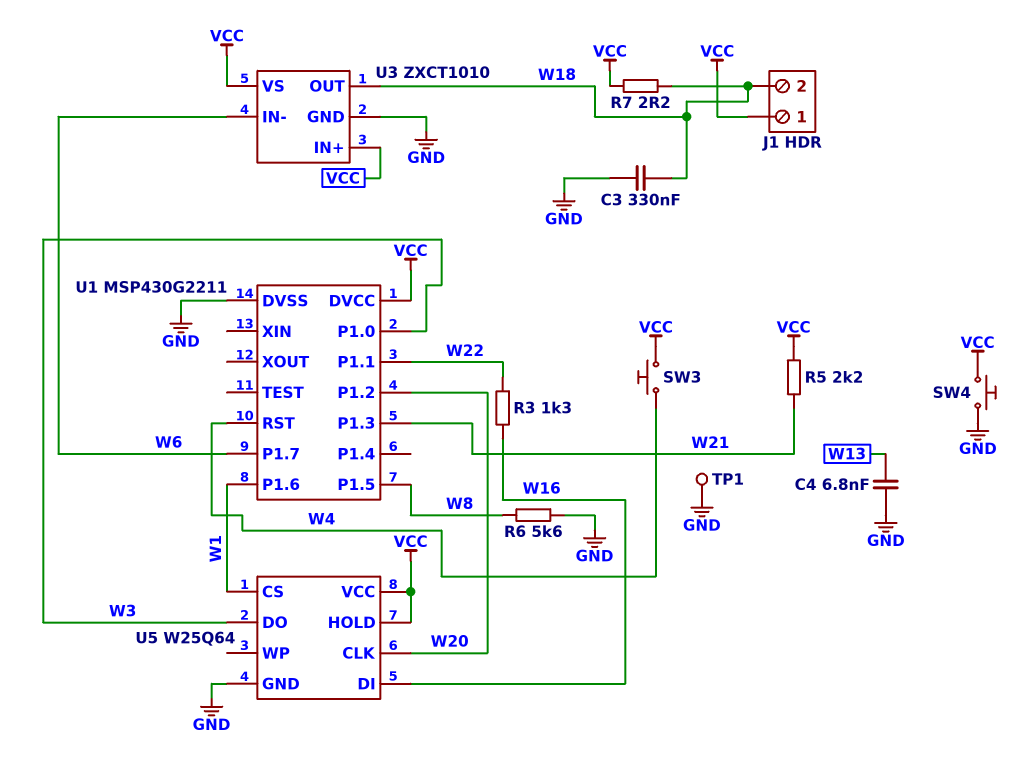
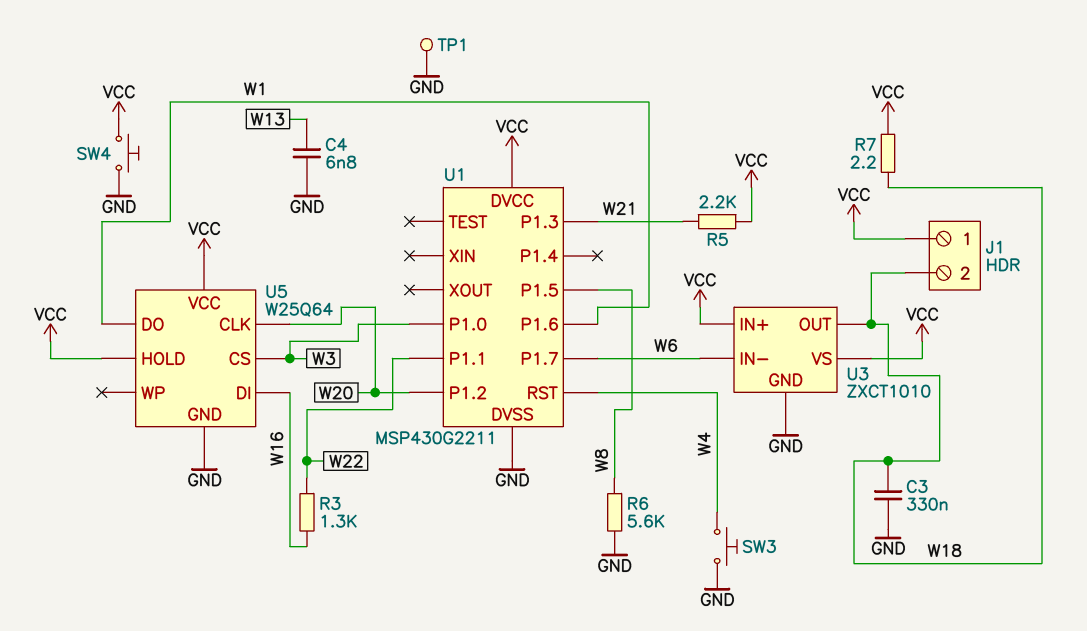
SW3: button (VCC, W4) -> button (GND, W4)
U5 pin CS: W1 -> W3
U5 pin DO: W3 -> W1

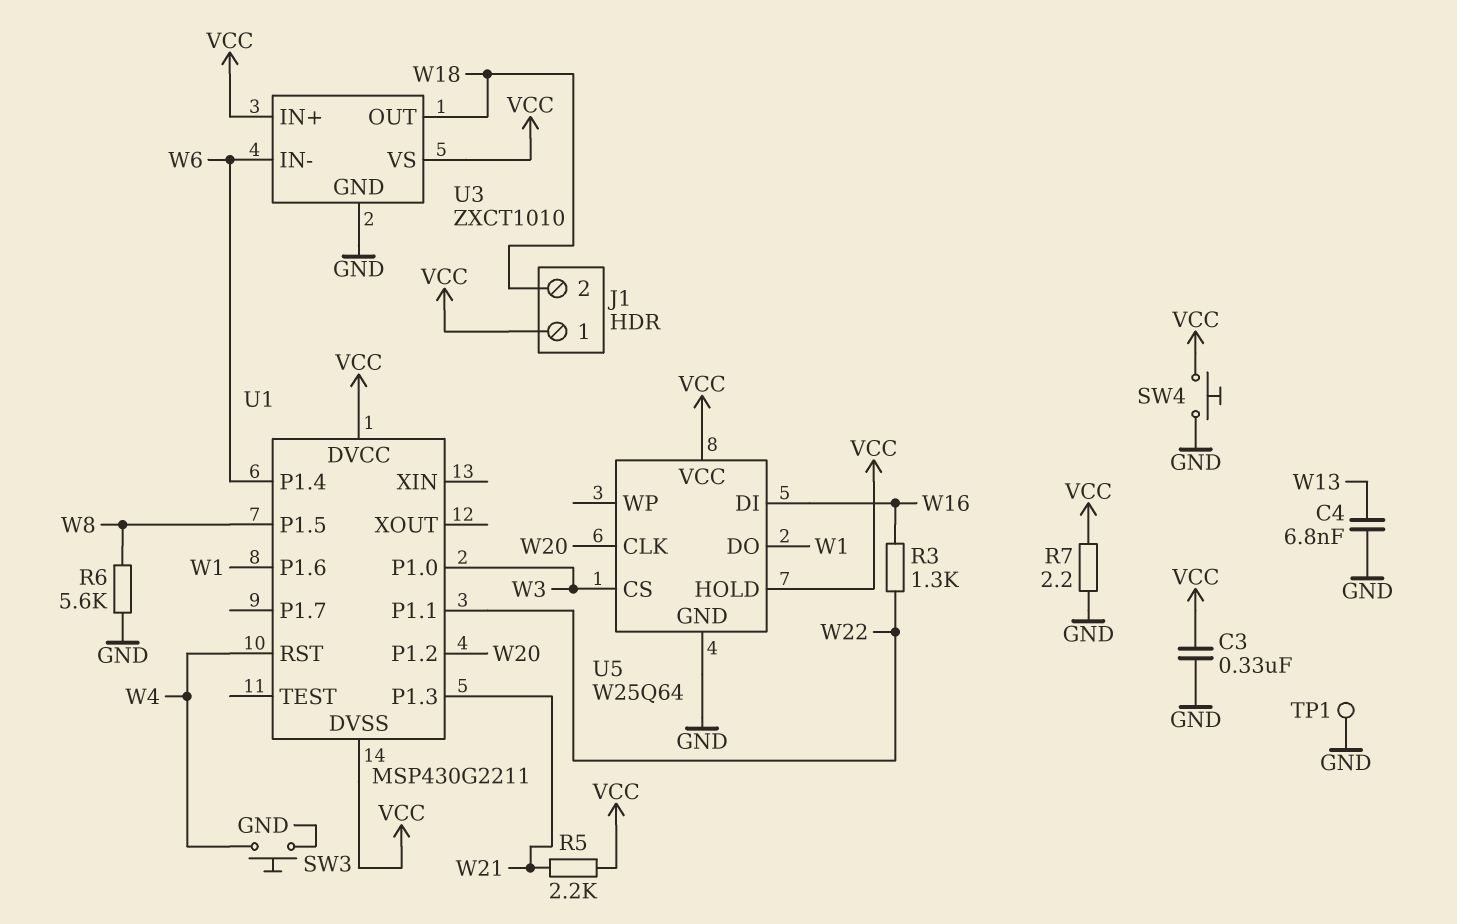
C3: 330nF (GND, W18) -> 330nF (GND, VCC)
R7: 2.2 (VCC, W18) -> 2.2 (GND, VCC)
U1 pin DVSS: GND -> VCC
U1 pin P1.4: none -> W6
U1 pin P1.7: W6 -> none

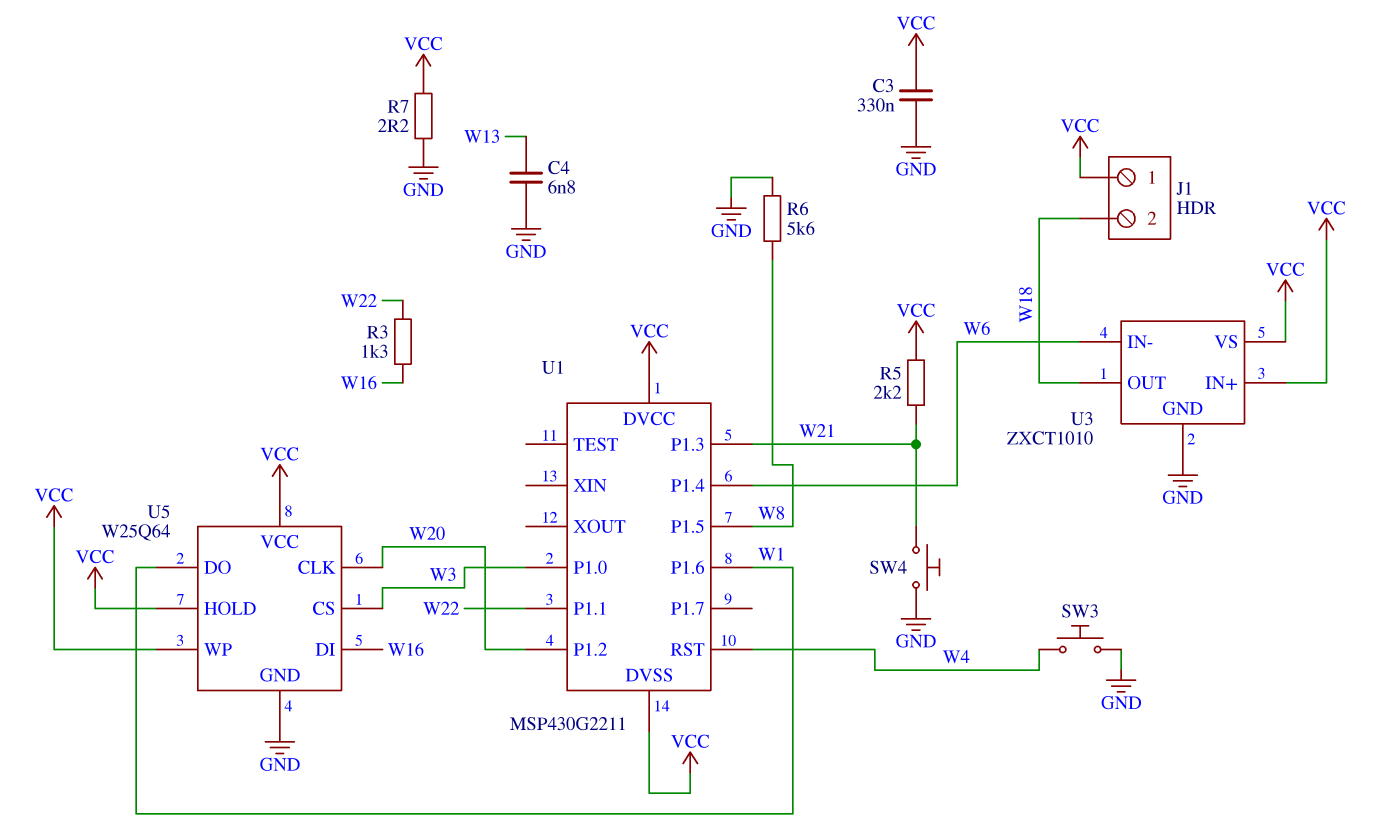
SW4: button (GND, VCC) -> button (GND, W21)
TP1: test point (GND) -> none
U5 pin WP: none -> VCC

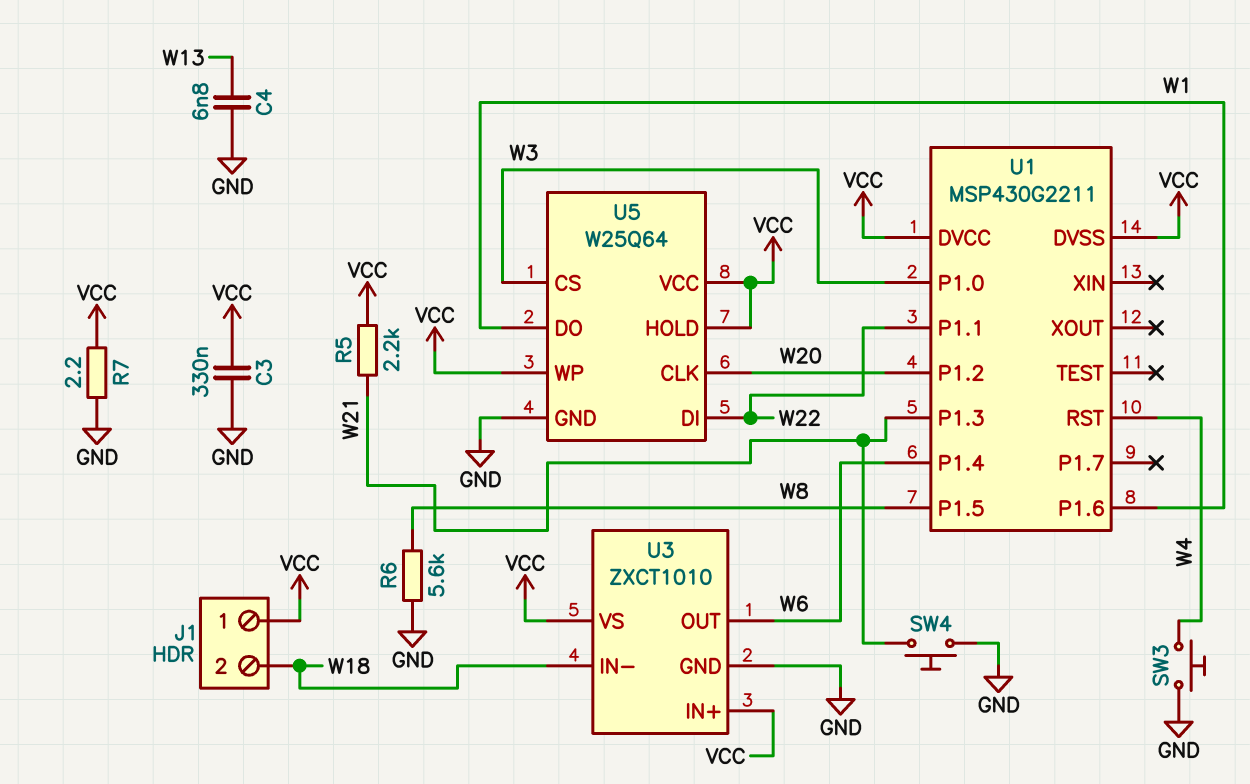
R3: 1.3k (W16, W22) -> none
U3 pin IN-: W6 -> W18
U3 pin OUT: W18 -> W6
U5 pin DI: W16 -> W22

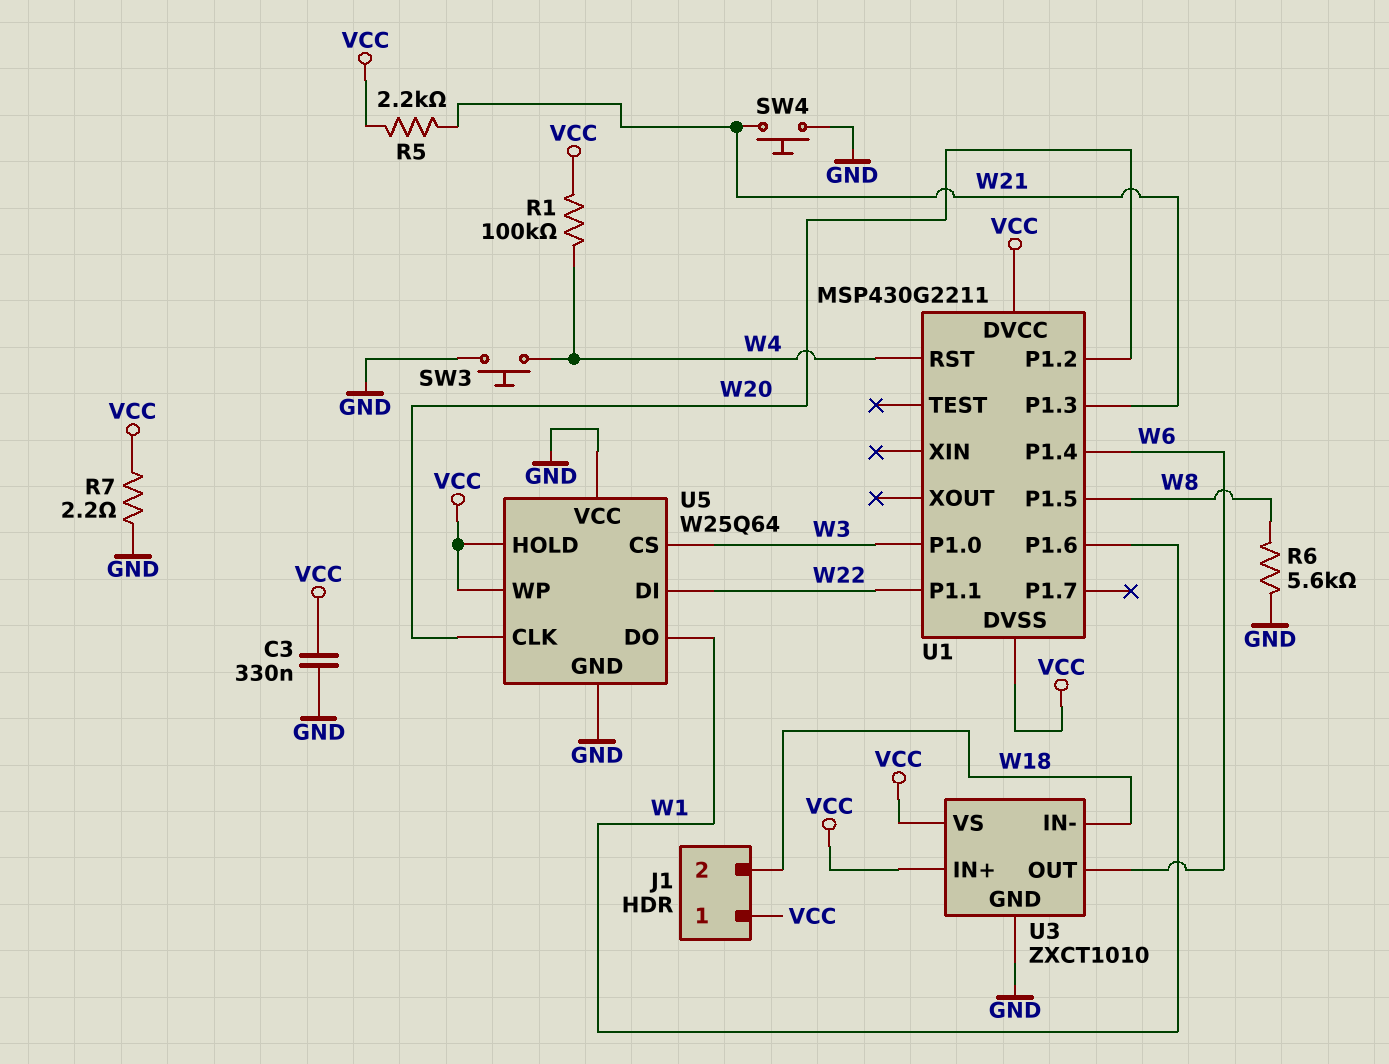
C4: 6.8nF (GND, W13) -> none
R1: none -> 100k (VCC, W4)
U5 pin VCC: VCC -> GND

